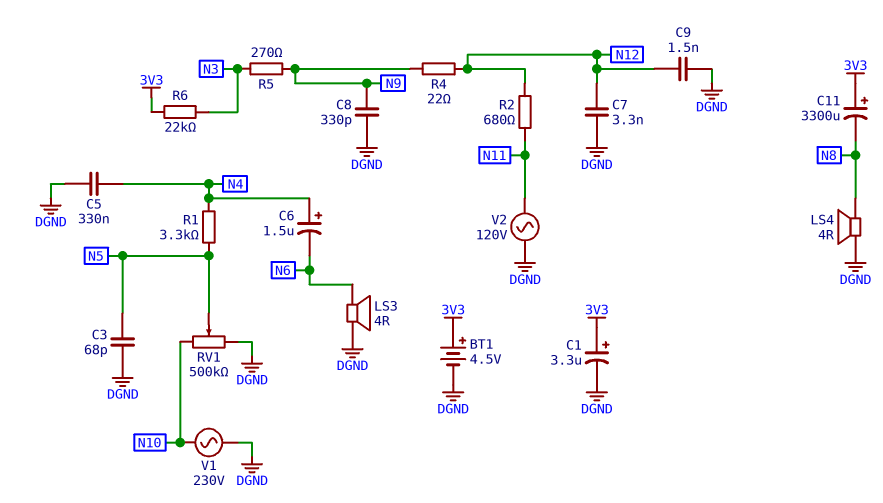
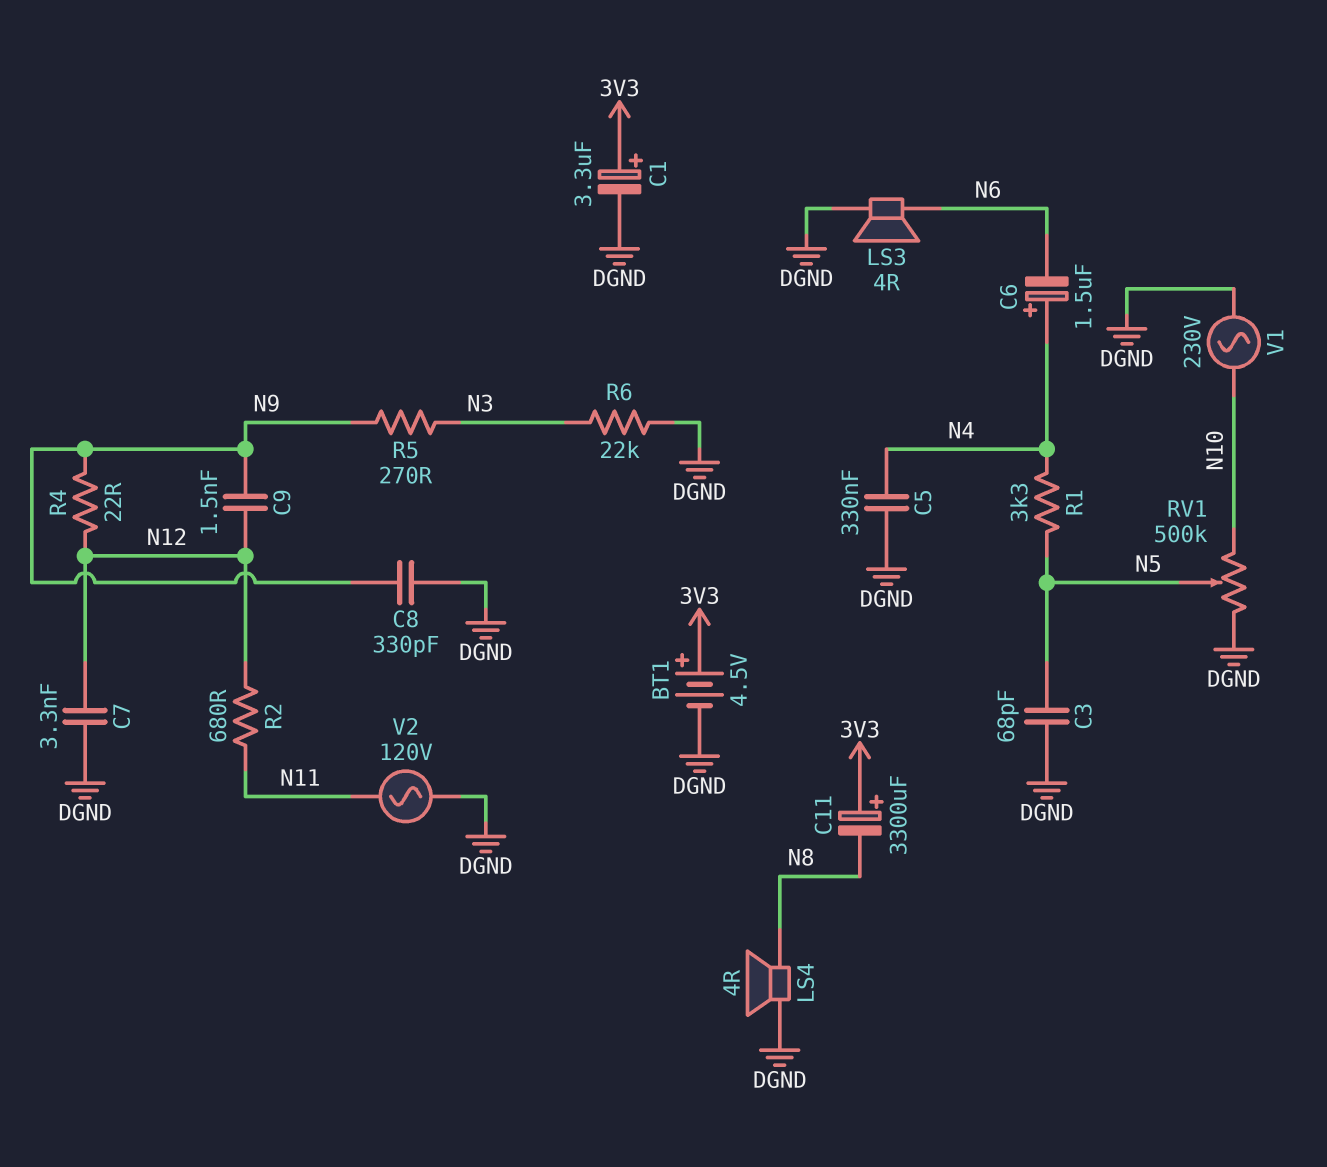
C9: 1.5nF (DGND, N12) -> 1.5nF (N9, N12)
R6: 22k (3V3, N3) -> 22k (DGND, N3)

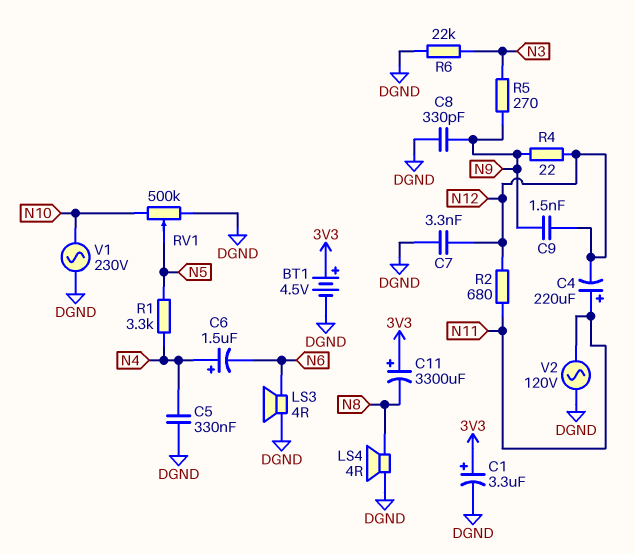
C3: 68pF (DGND, N5) -> none
C4: none -> 220uF (plus N11, minus N12)

